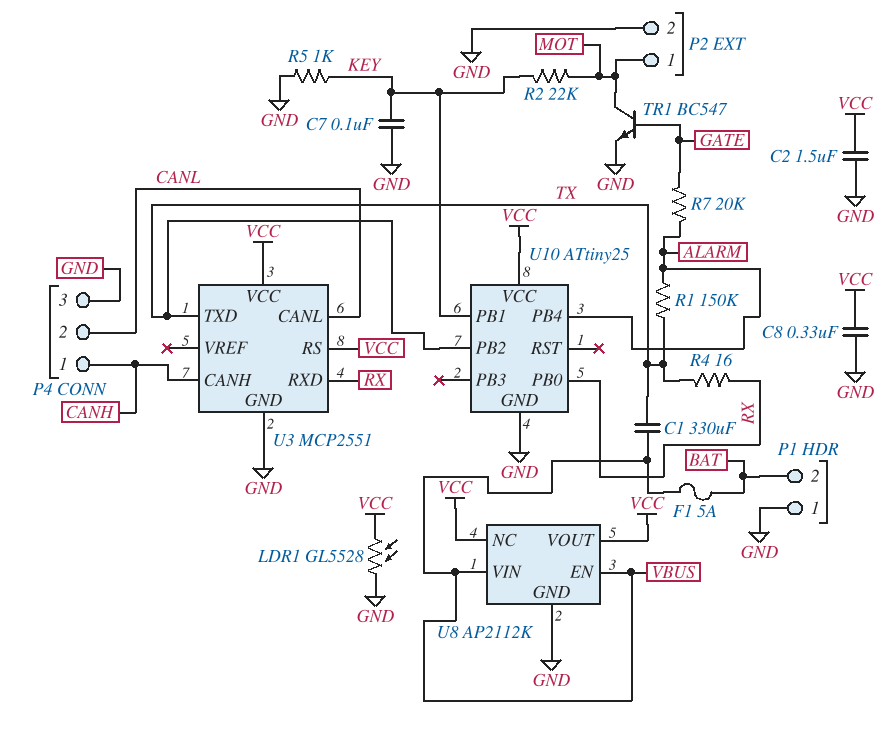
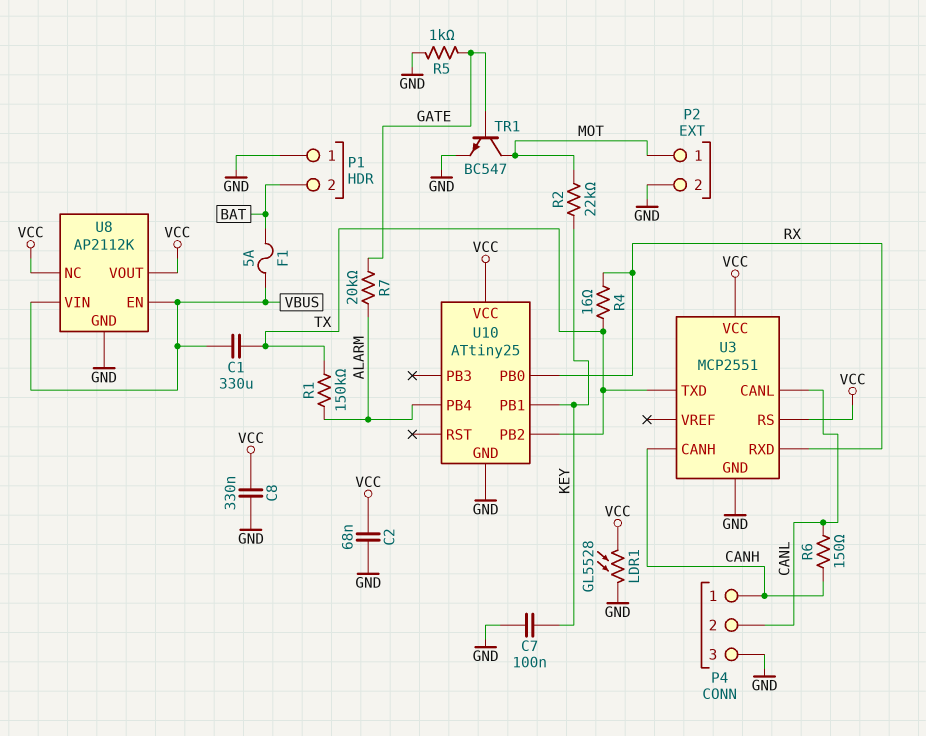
C2: 1.5uF (GND, VCC) -> 68nF (GND, VCC)
R5: 1k (GND, KEY) -> 1k (GATE, GND)
R6: none -> 150 (CANH, CANL)

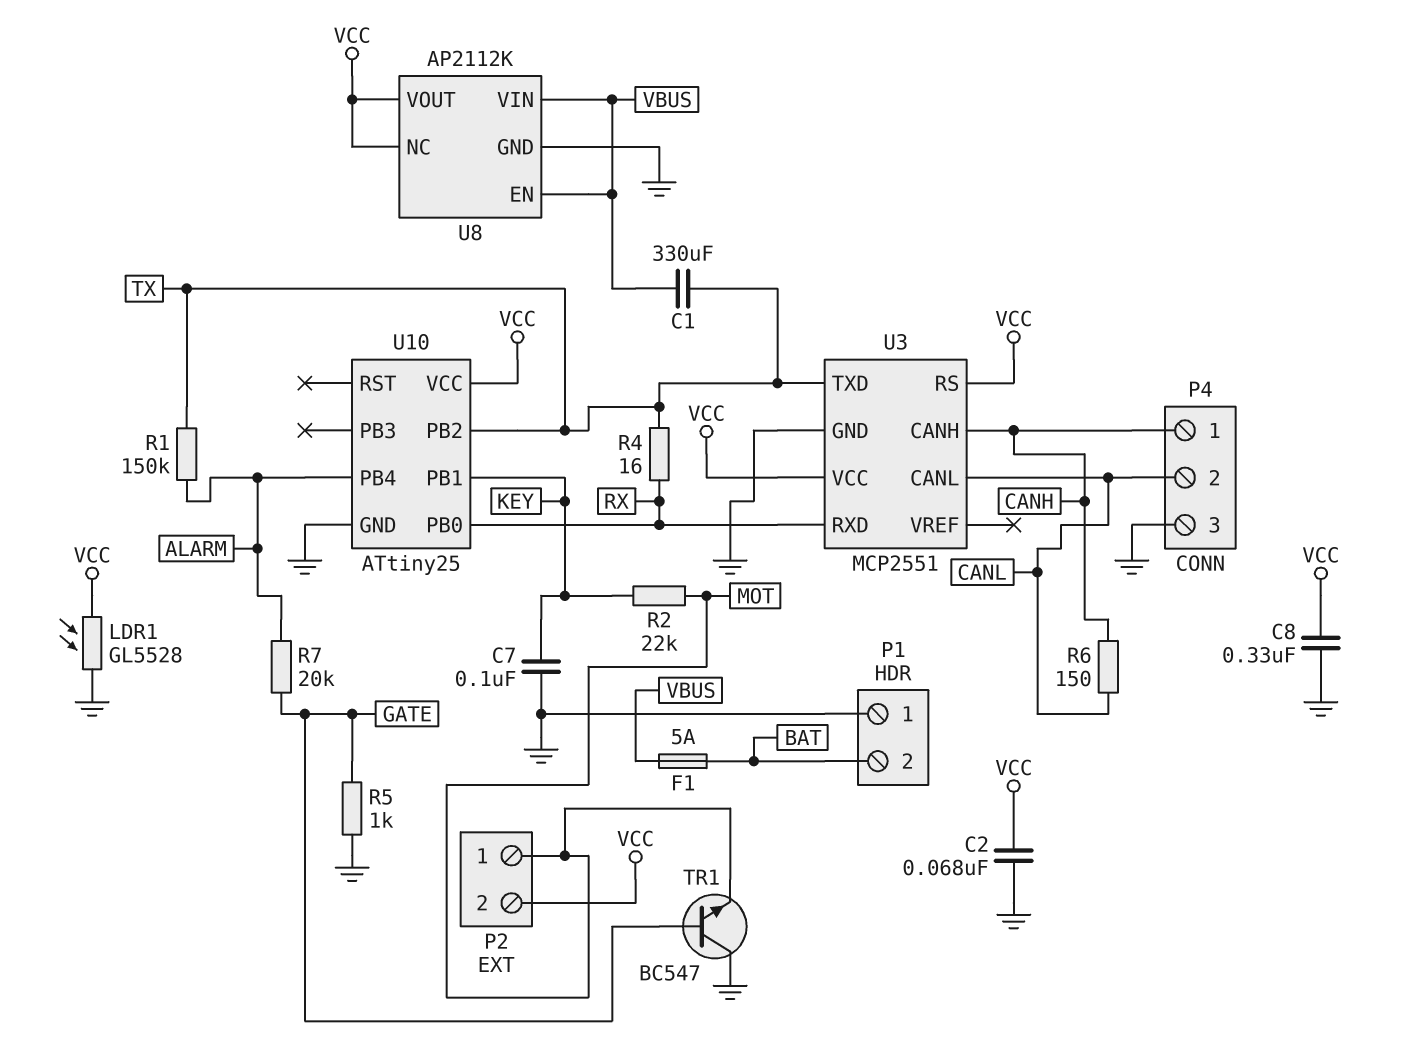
P2 pin 2: GND -> VCC
TR1: NPN BC547 (B GATE, C MOT, E GND) -> NPN BC547 (B GATE, C GND, E MOT)

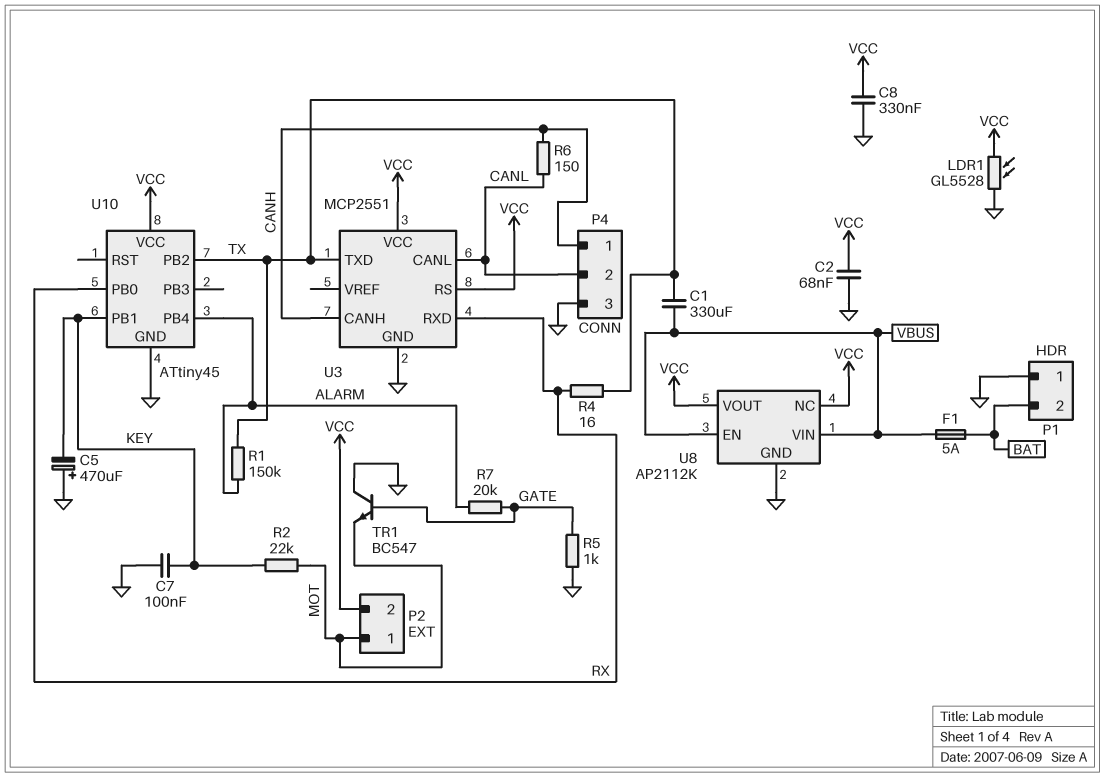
C5: none -> 470uF (plus GND, minus KEY)
U10: ATtiny25 -> ATtiny45

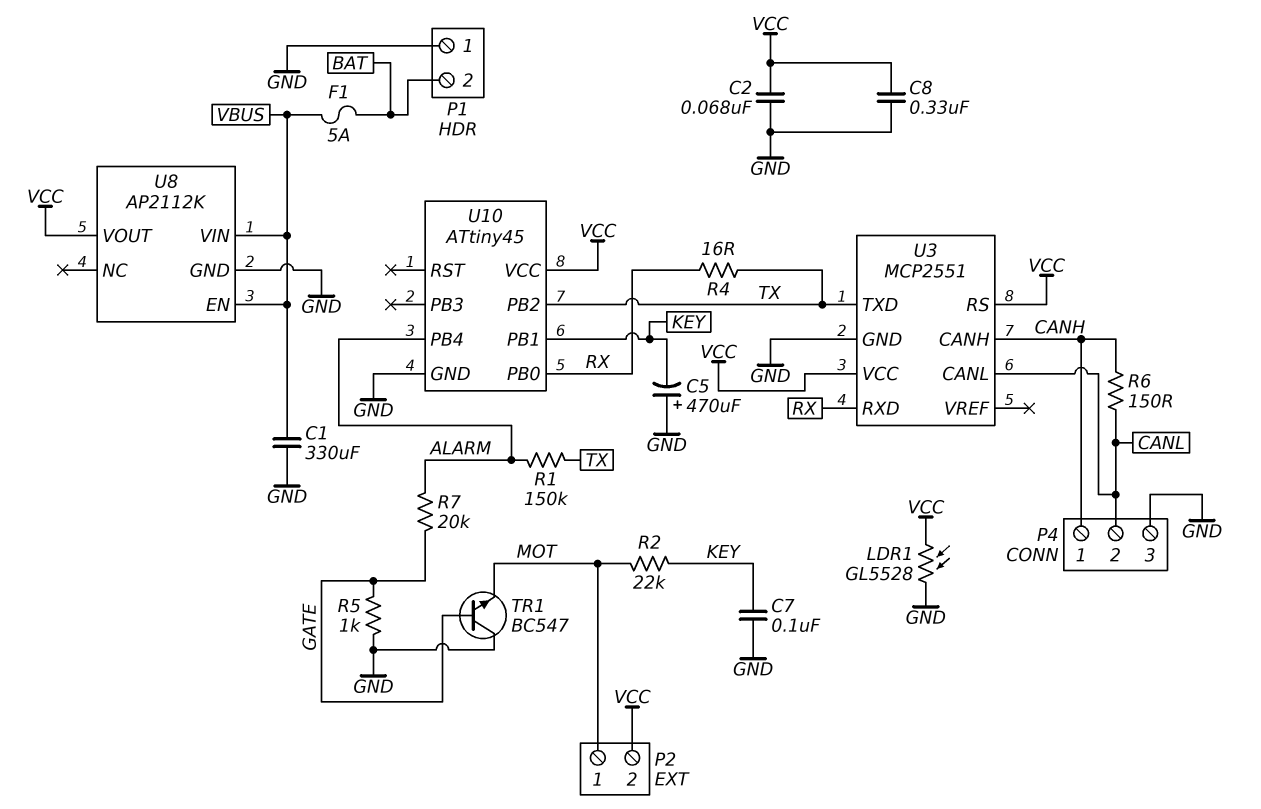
C1: 330uF (TX, VBUS) -> 330uF (GND, VBUS)
U8 pin NC: VCC -> none

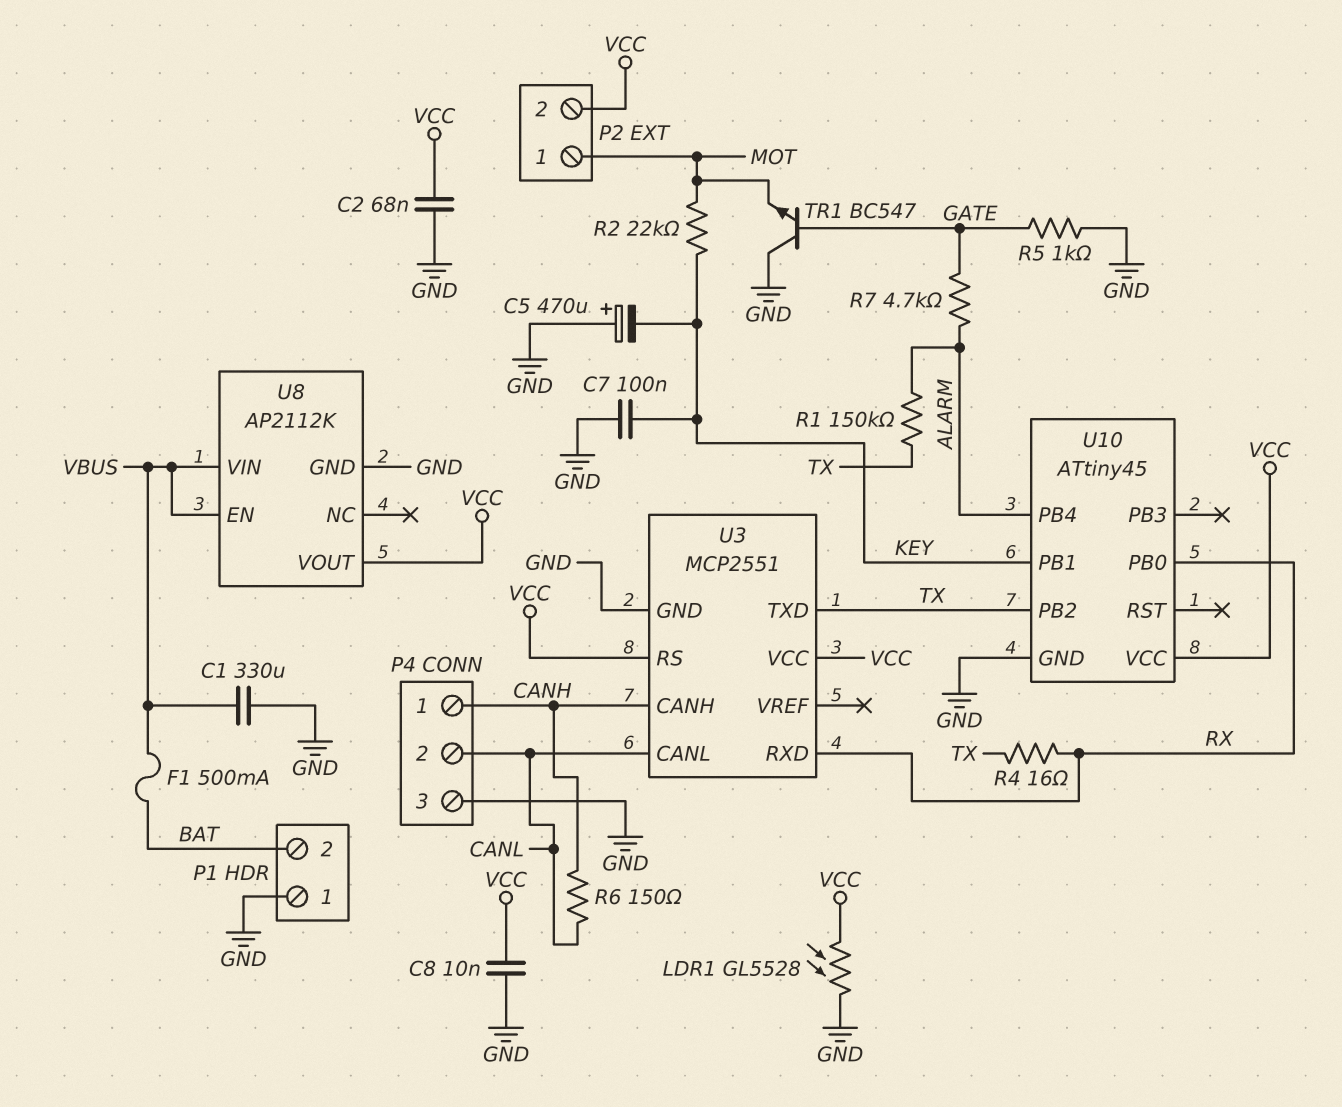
C8: 330nF (GND, VCC) -> 10nF (GND, VCC)
F1: 5A (BAT, VBUS) -> 500mA (BAT, VBUS)
R7: 20k (ALARM, GATE) -> 4.7k (ALARM, GATE)

